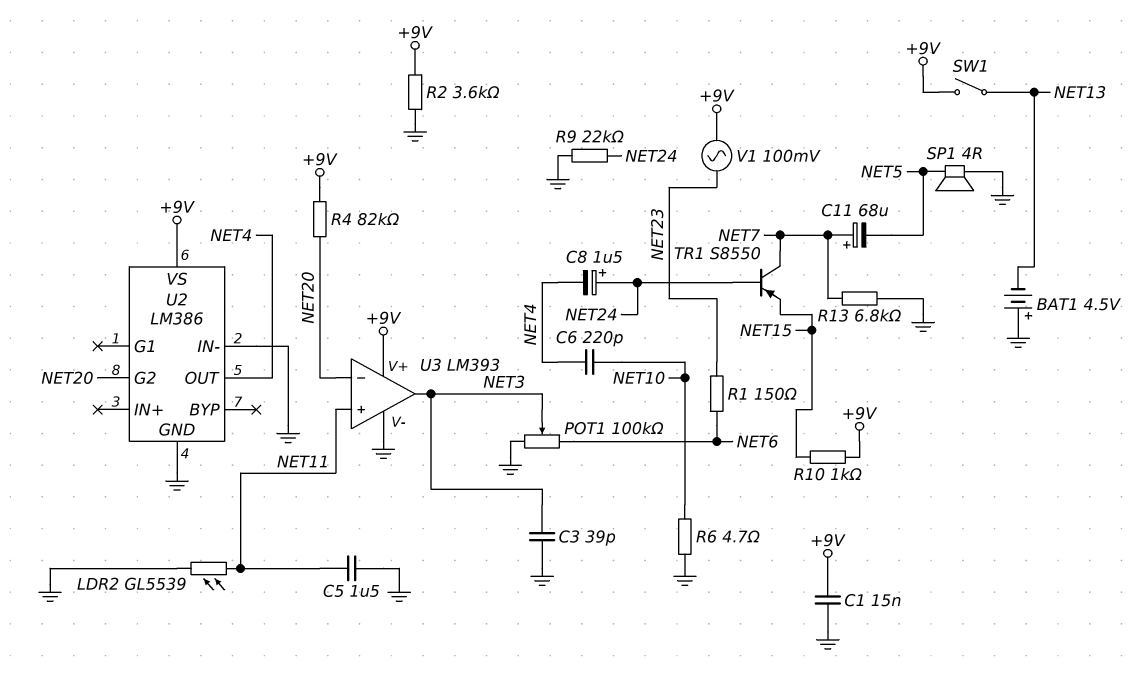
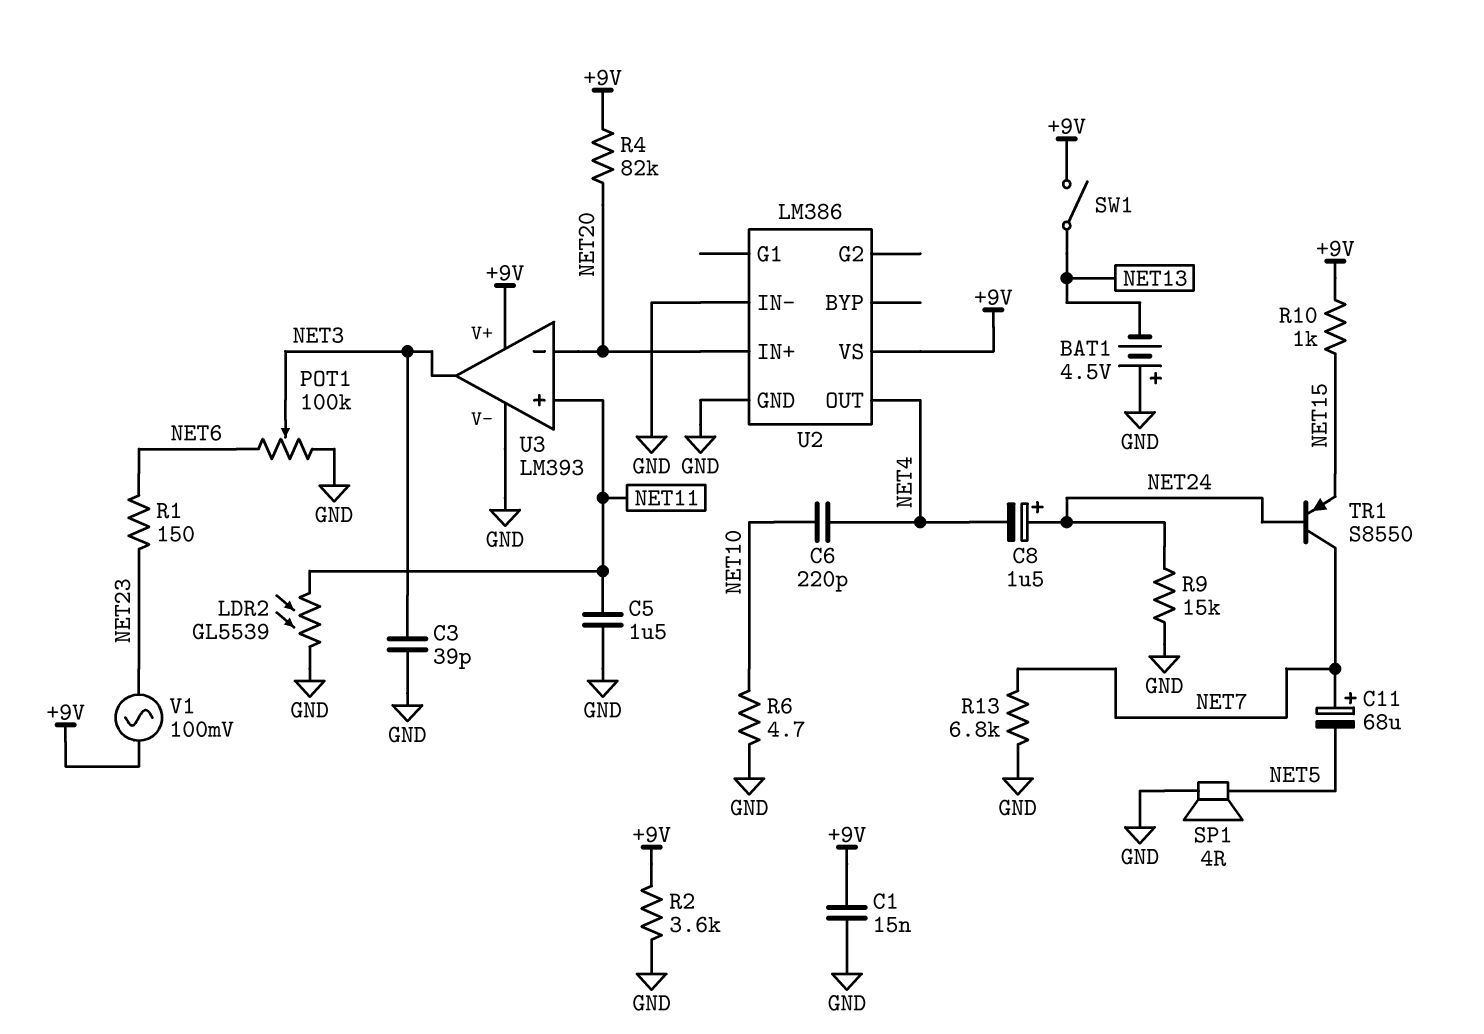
R9: 22k (GND, NET24) -> 15k (GND, NET24)
U2 pin G2: NET20 -> none
U2 pin IN+: none -> NET20

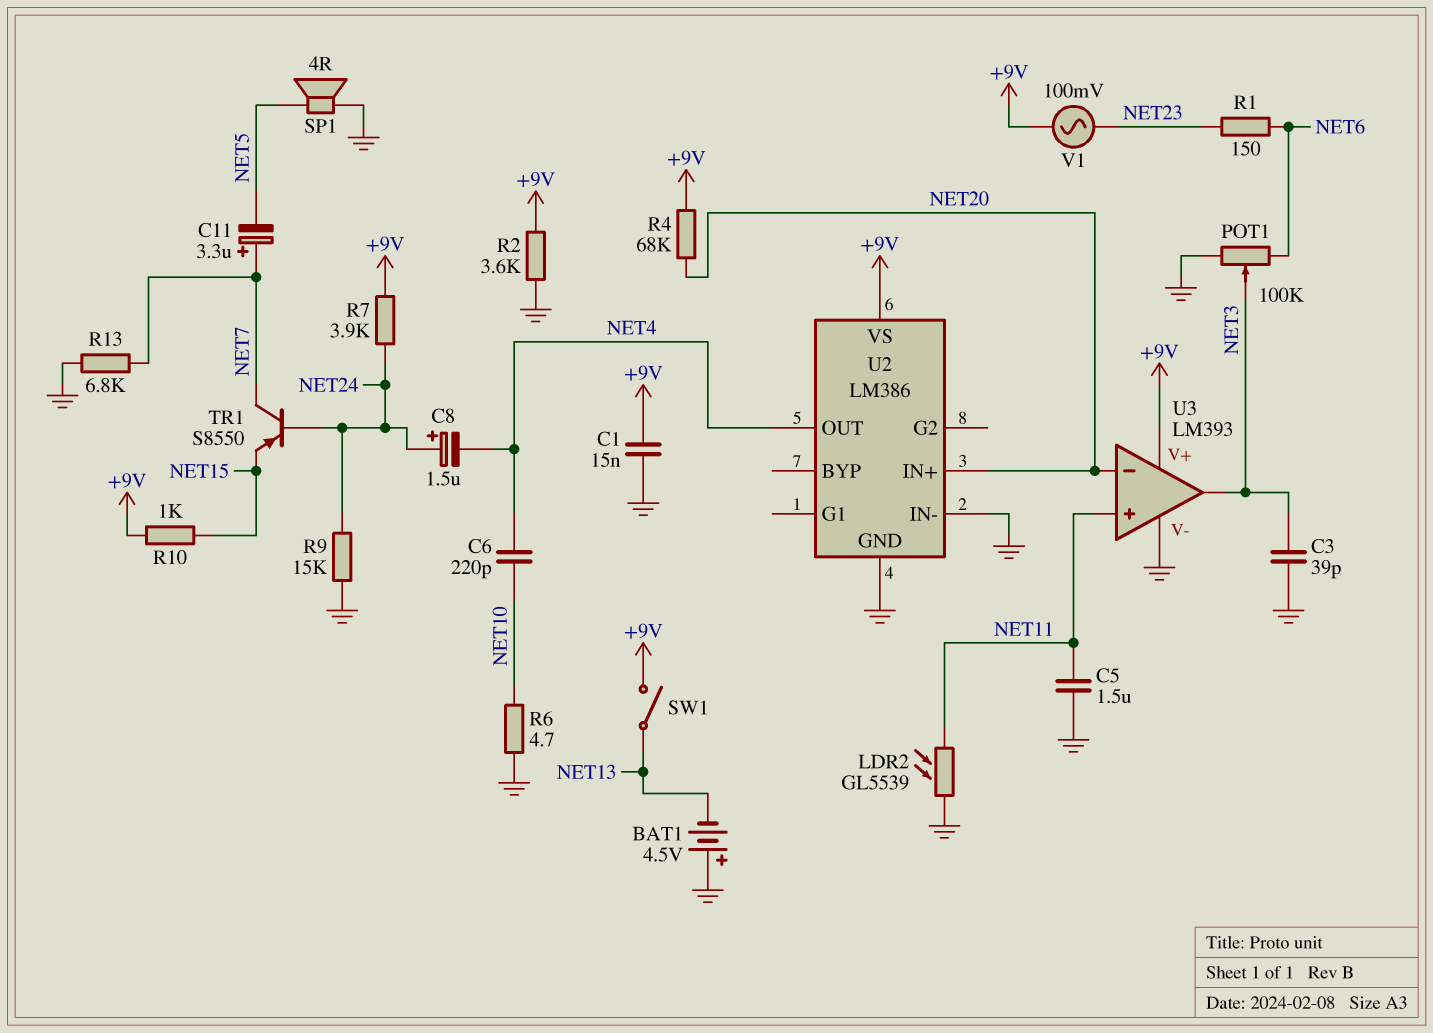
C11: 68uF (plus NET7, minus NET5) -> 3.3uF (plus NET7, minus NET5)
R4: 82k (+9V, NET20) -> 68k (+9V, NET20)
R7: none -> 3.9k (+9V, NET24)

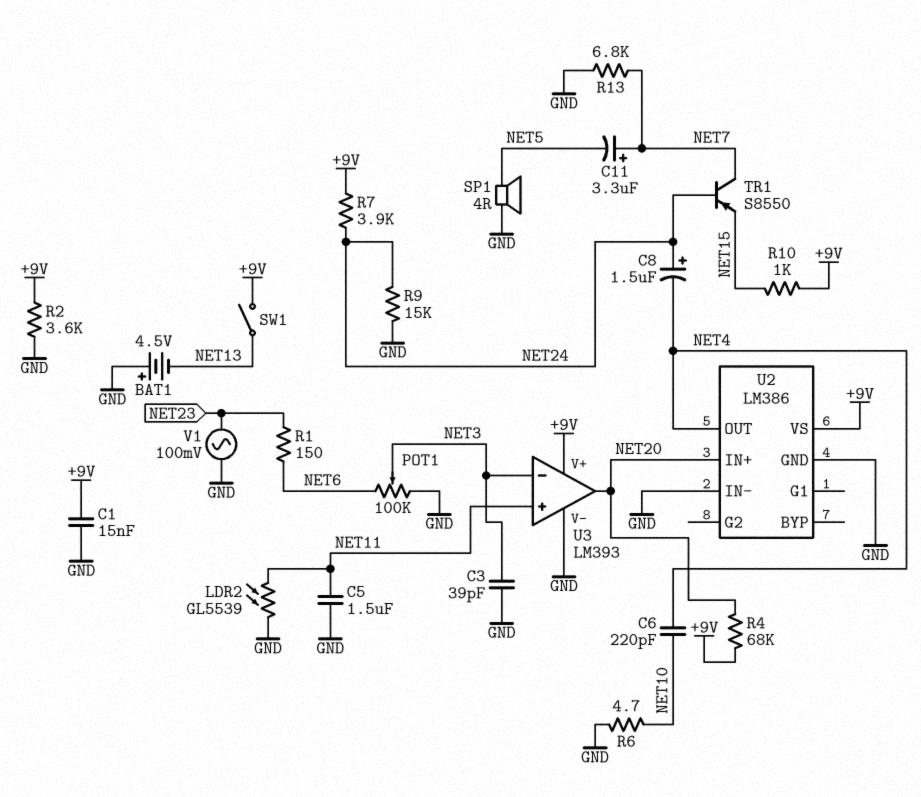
U3 pin in-: NET20 -> NET3
U3 pin out: NET3 -> NET20
V1: AC 100mV (+9V, NET23) -> AC 100mV (GND, NET23)

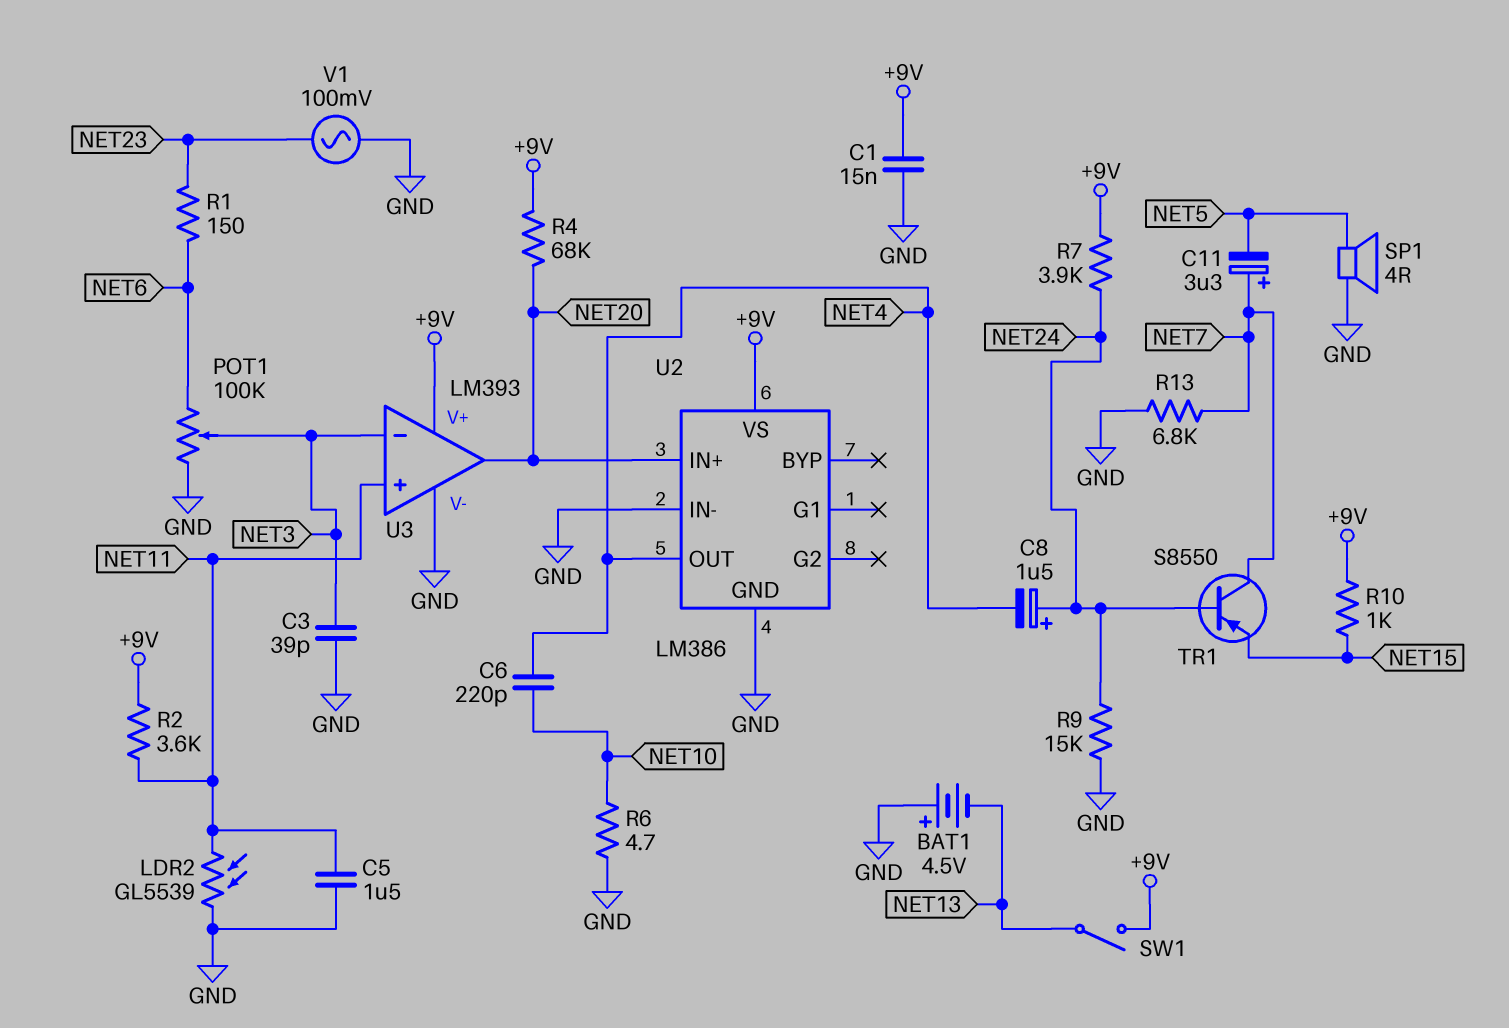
R2: 3.6k (+9V, GND) -> 3.6k (+9V, NET11)

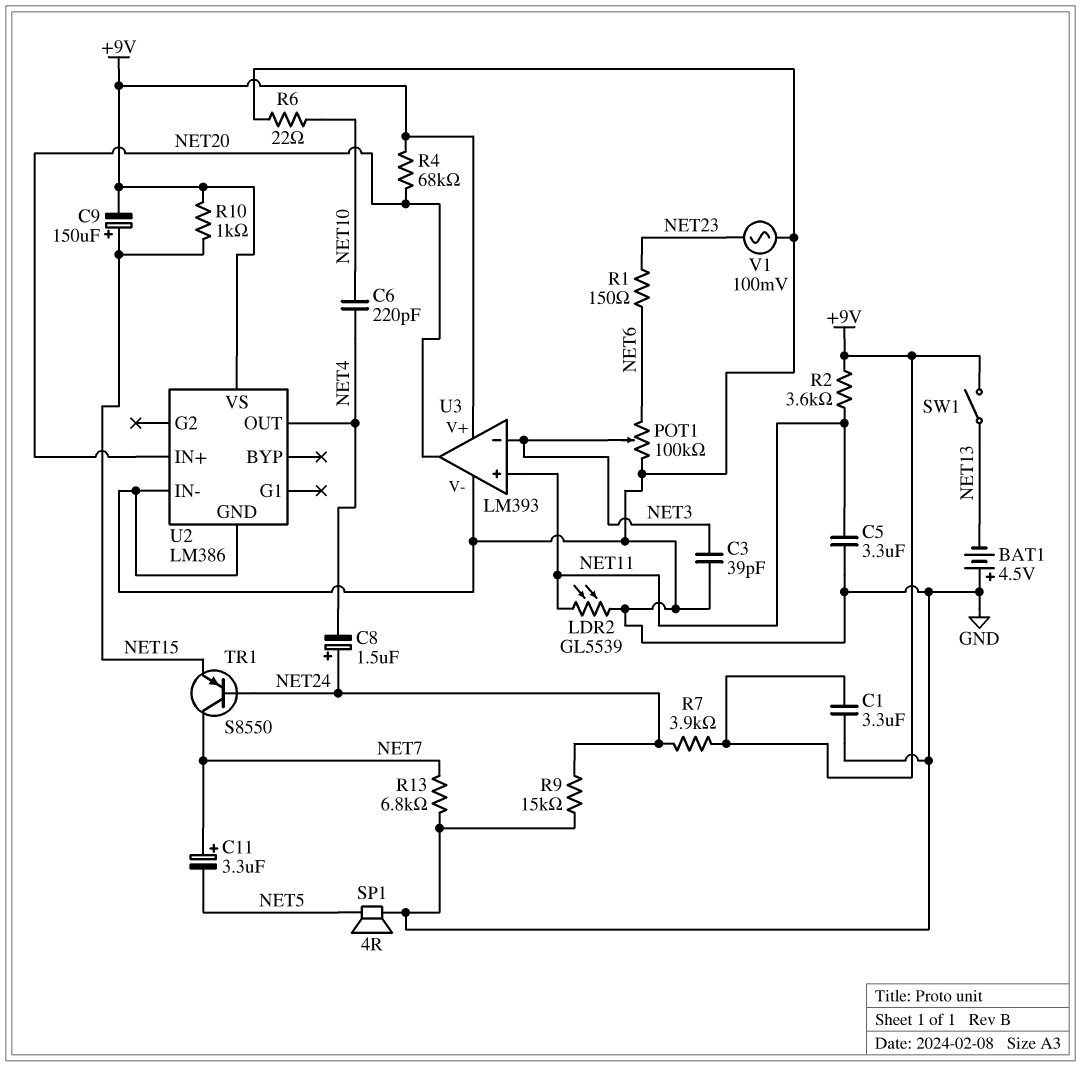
C1: 15nF (+9V, GND) -> 3.3uF (+9V, GND)
C5: 1.5uF (GND, NET11) -> 3.3uF (GND, NET11)
C9: none -> 150uF (plus NET15, minus +9V)
R6: 4.7 (GND, NET10) -> 22 (GND, NET10)

